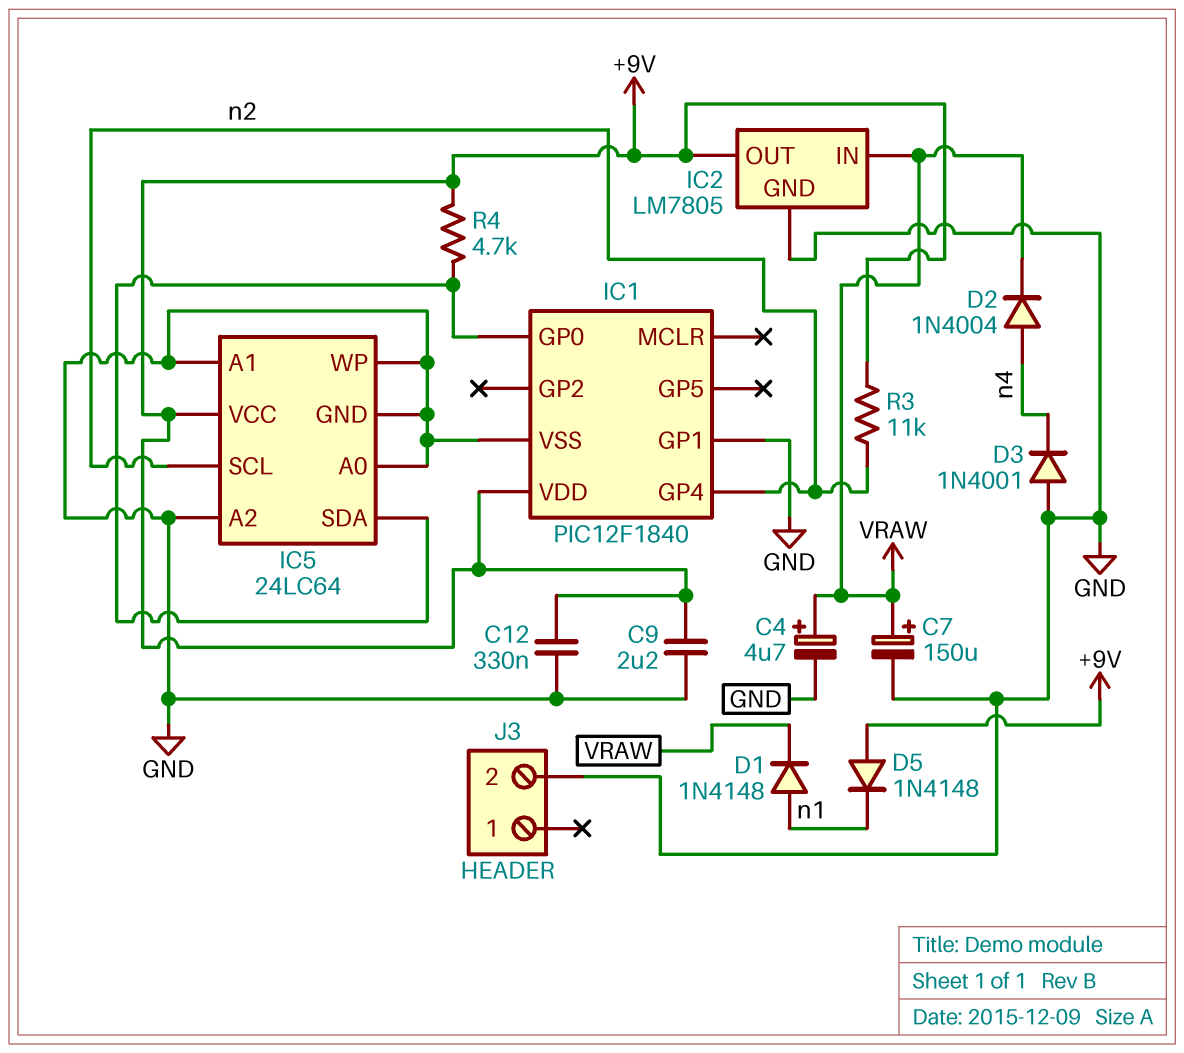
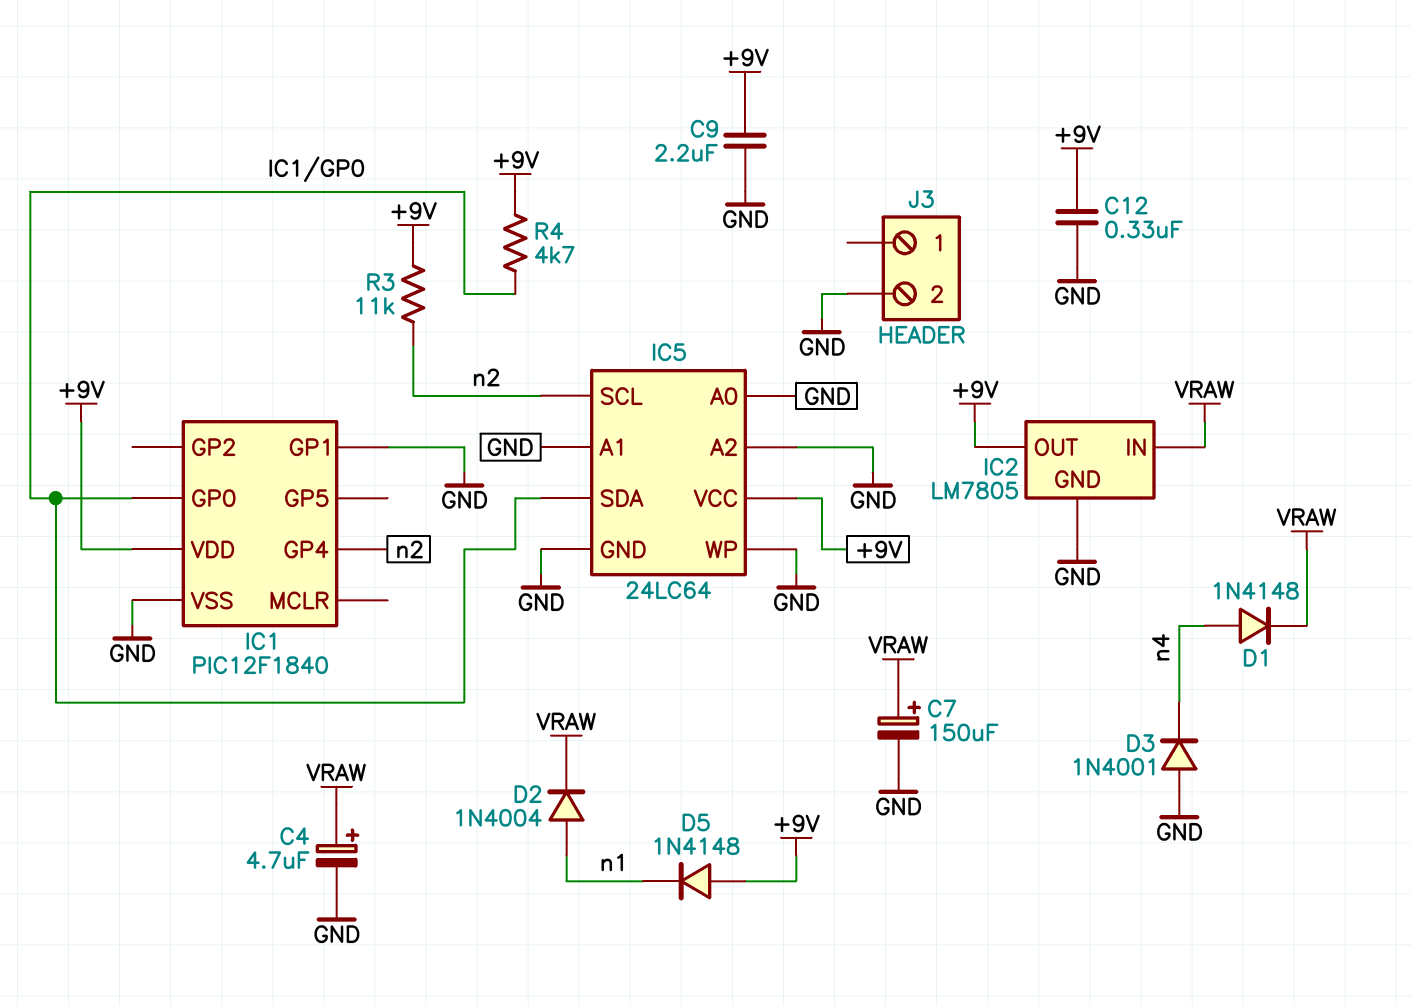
D1: diode 1N4148 (A n1, K VRAW) -> diode 1N4148 (A n4, K VRAW)
D2: diode 1N4004 (A n4, K VRAW) -> diode 1N4004 (A n1, K VRAW)

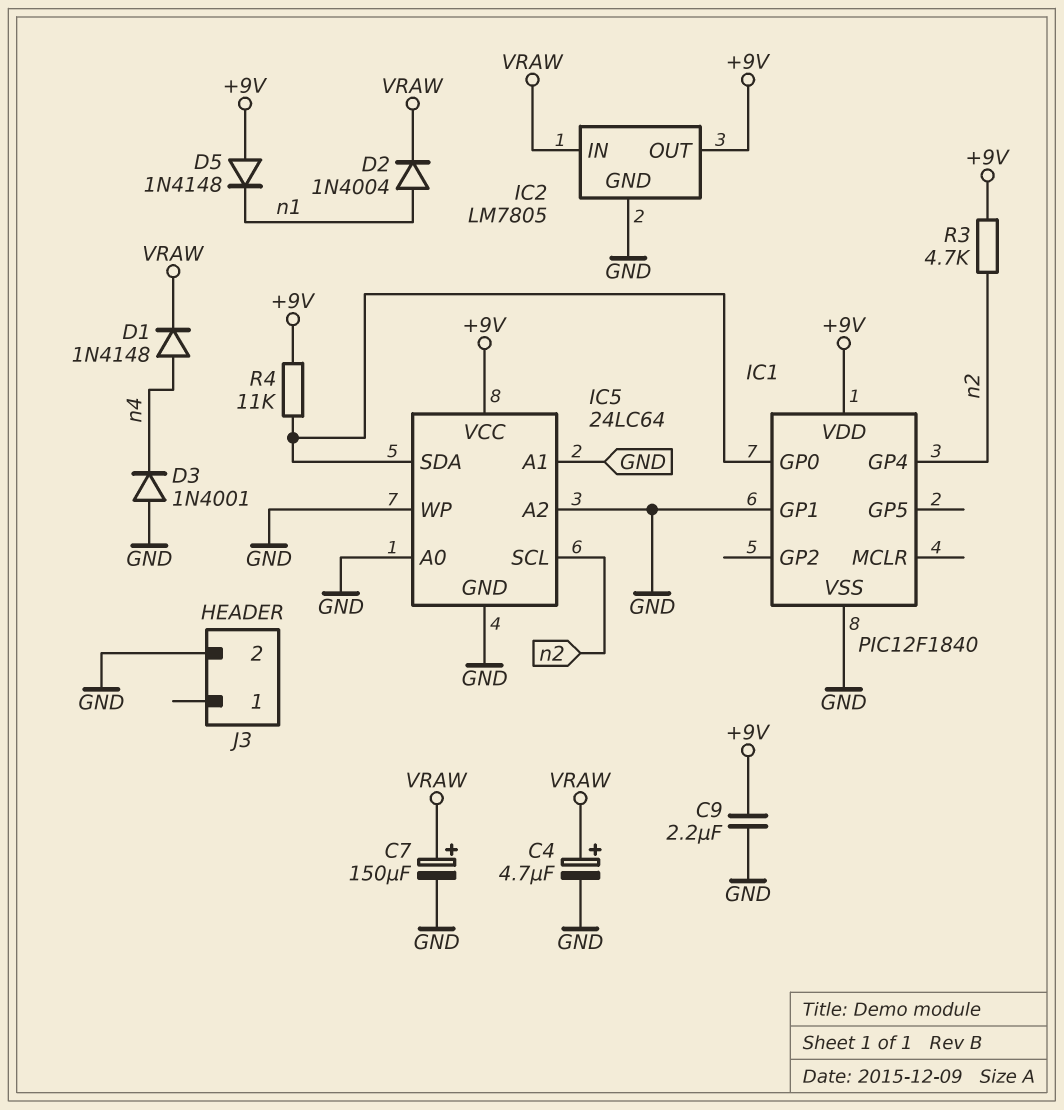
C12: 330nF (+9V, GND) -> none
R3: 11k (+9V, n2) -> 4.7k (+9V, n2)
R4: 4.7k (+9V, IC1/GP0) -> 11k (+9V, IC1/GP0)

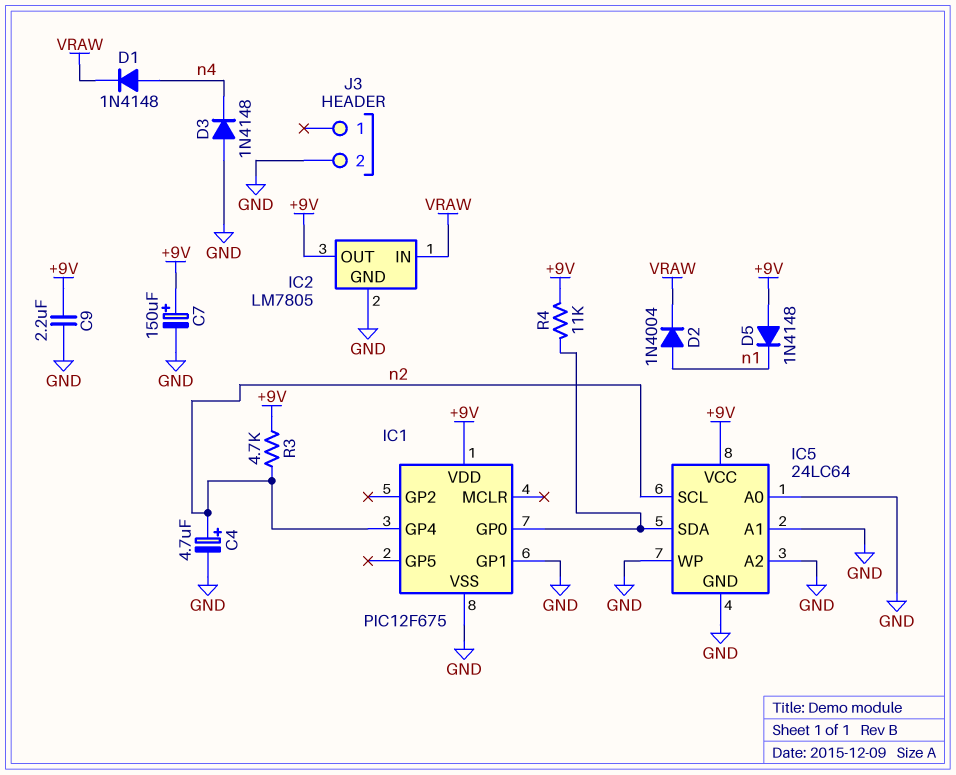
C4: 4.7uF (plus VRAW, minus GND) -> 4.7uF (plus n2, minus GND)
C7: 150uF (plus VRAW, minus GND) -> 150uF (plus +9V, minus GND)
D3: diode 1N4001 (A GND, K n4) -> diode 1N4148 (A GND, K n4)
IC1: PIC12F1840 -> PIC12F675

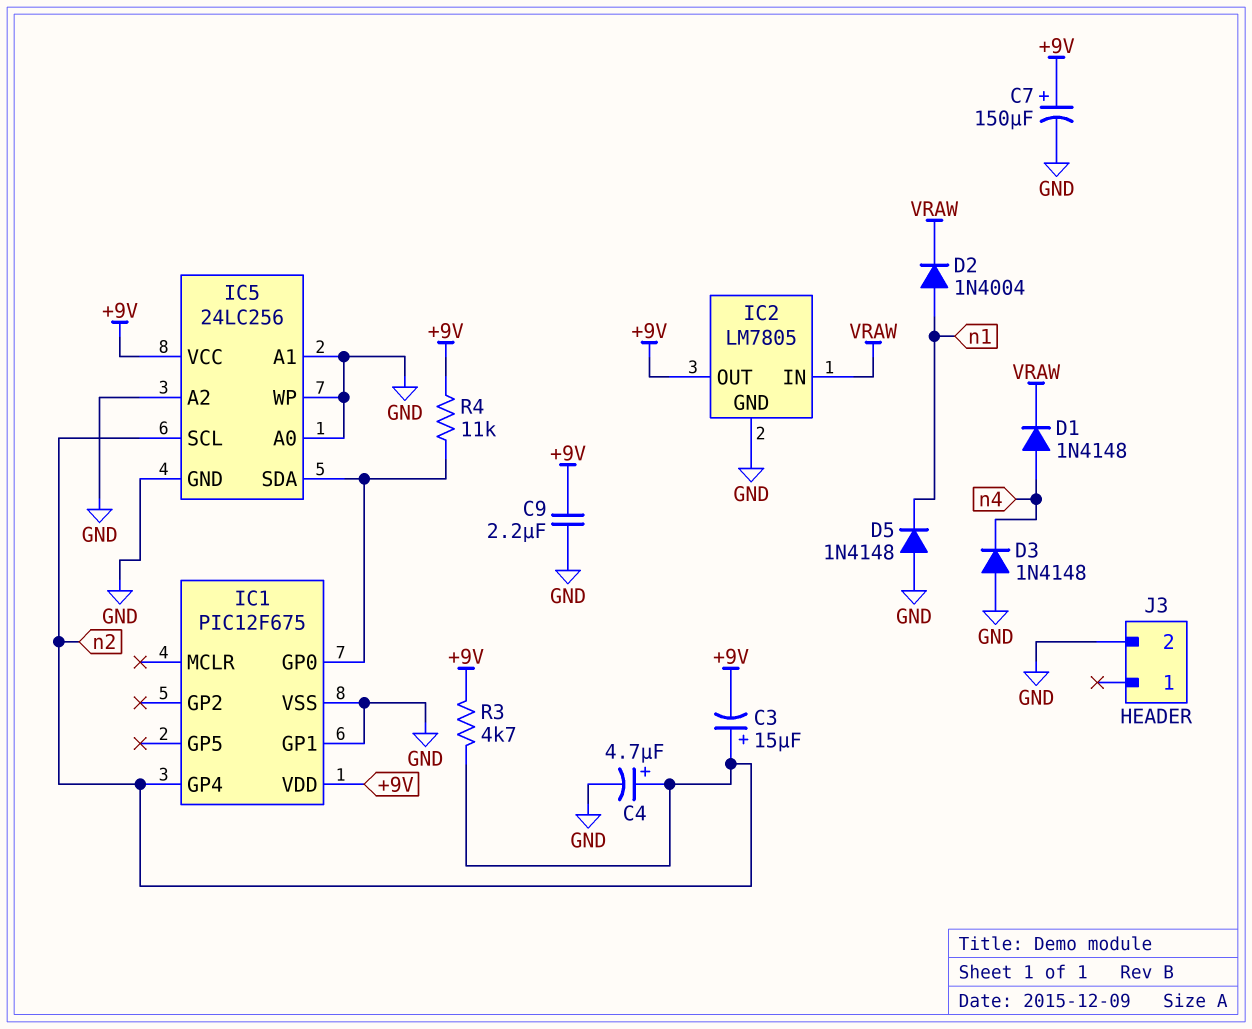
C3: none -> 15uF (plus n2, minus +9V)
D5: diode 1N4148 (A +9V, K n1) -> diode 1N4148 (A GND, K n1)
IC5: 24LC64 -> 24LC256

